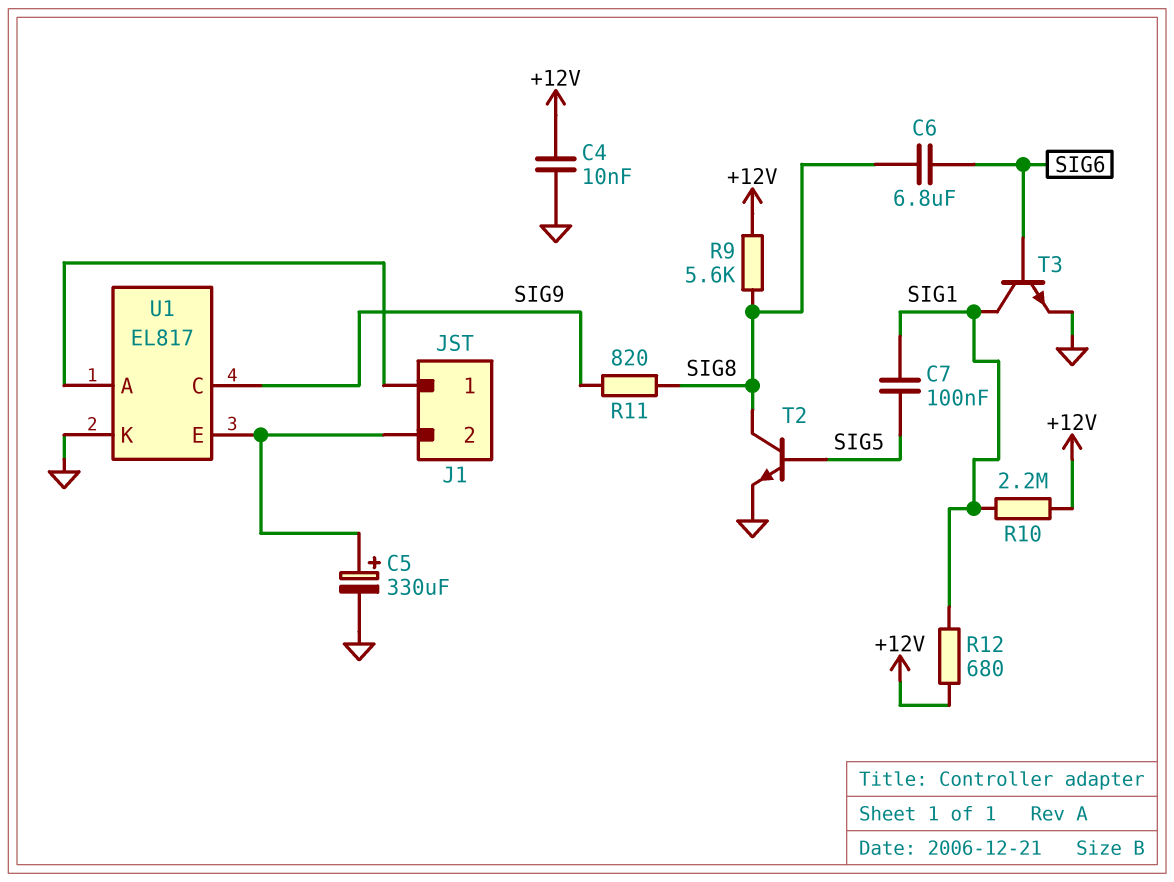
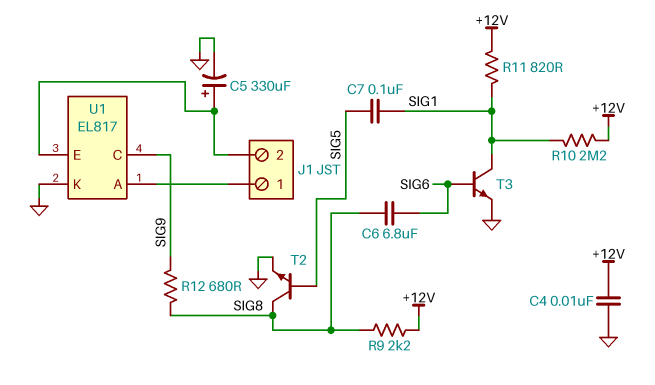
R9: 5.6k (+12V, SIG8) -> 2.2k (+12V, SIG8)
R11: 820 (SIG8, SIG9) -> 820 (+12V, SIG1)
R12: 680 (+12V, SIG1) -> 680 (SIG8, SIG9)

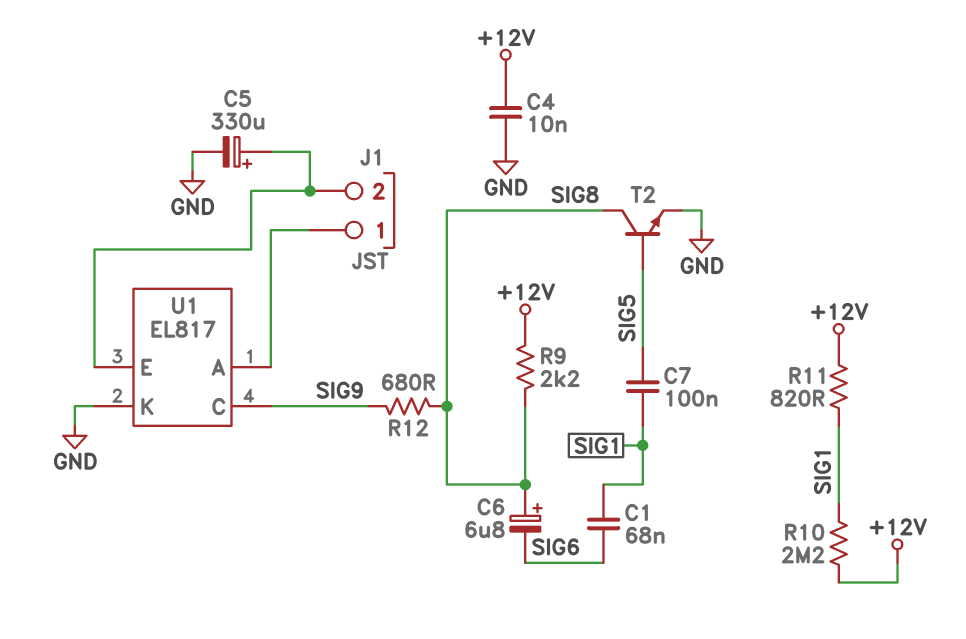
C1: none -> 68nF (SIG1, SIG6)
C6: 6.8uF (SIG6, SIG8) -> 6.8uF (plus SIG8, minus SIG6)
T3: NPN (B SIG6, C SIG1, E GND) -> none

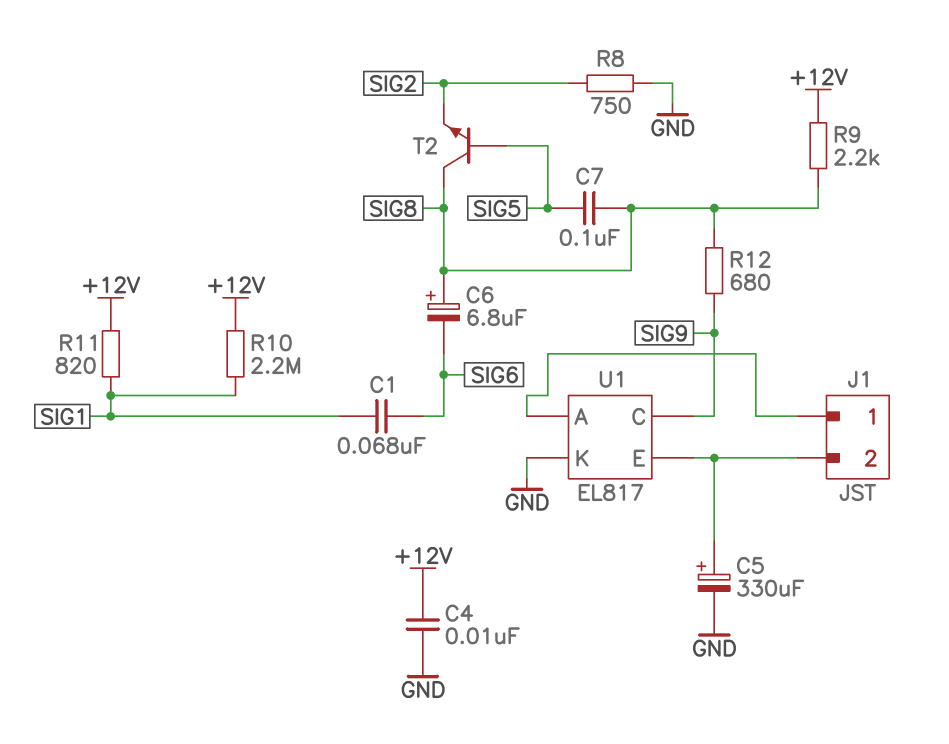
C7: 100nF (SIG1, SIG5) -> 100nF (SIG5, SIG8)
R8: none -> 750 (GND, SIG2)
T2: NPN (B SIG5, C SIG8, E GND) -> NPN (B SIG5, C SIG8, E SIG2)

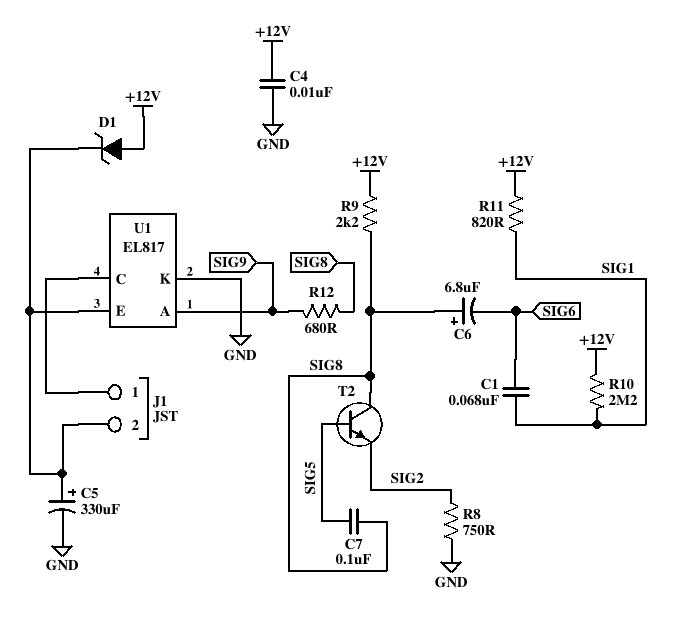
D1: none -> zener (A +12V, K J1/2)
U1 pin A: J1/1 -> SIG9
U1 pin C: SIG9 -> J1/1

